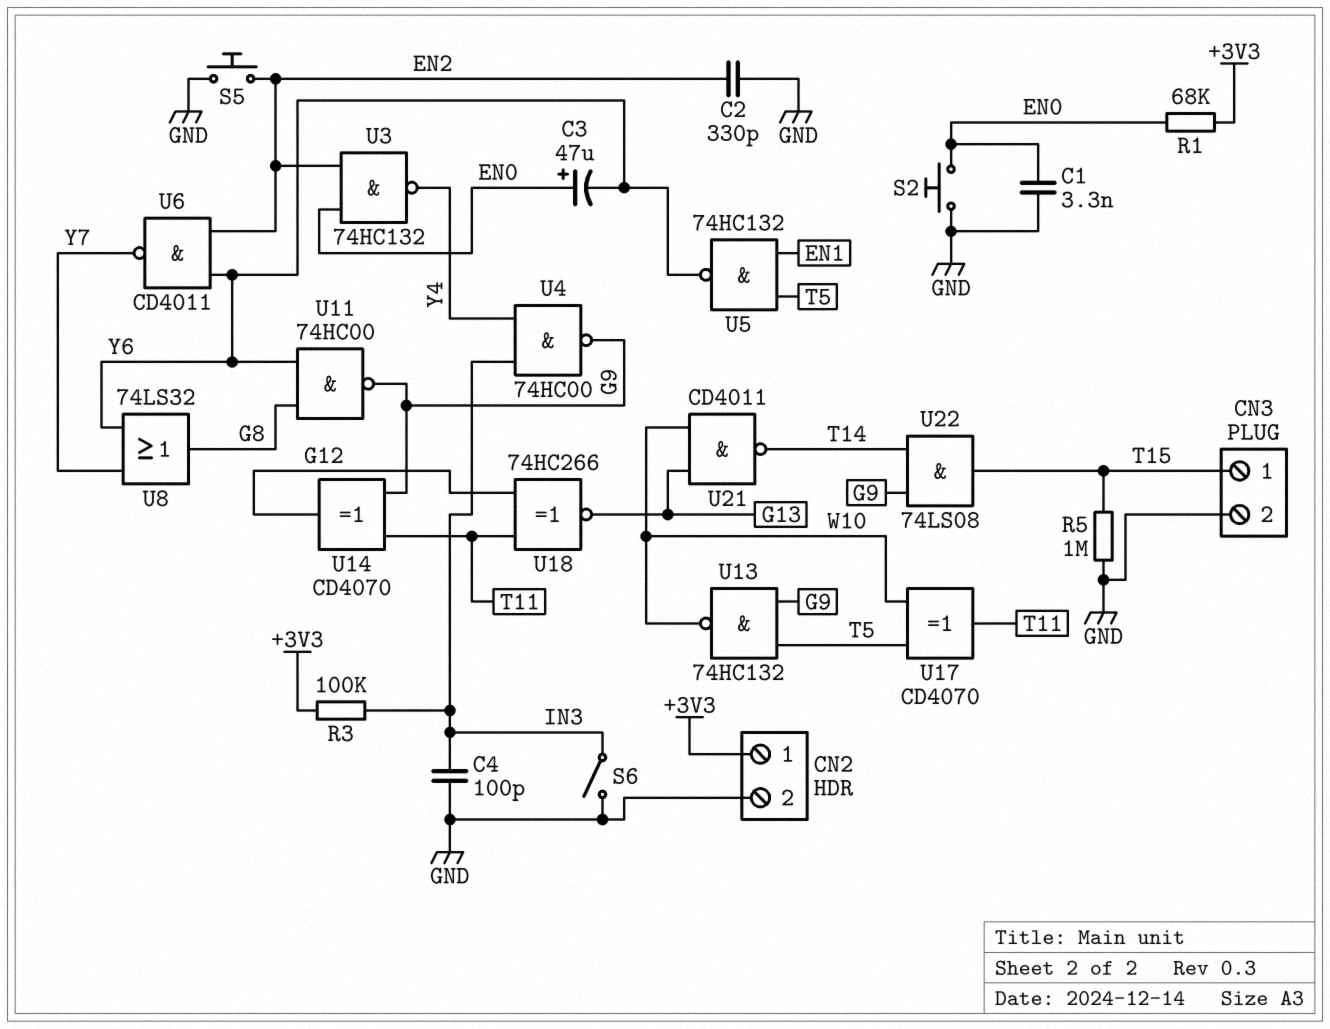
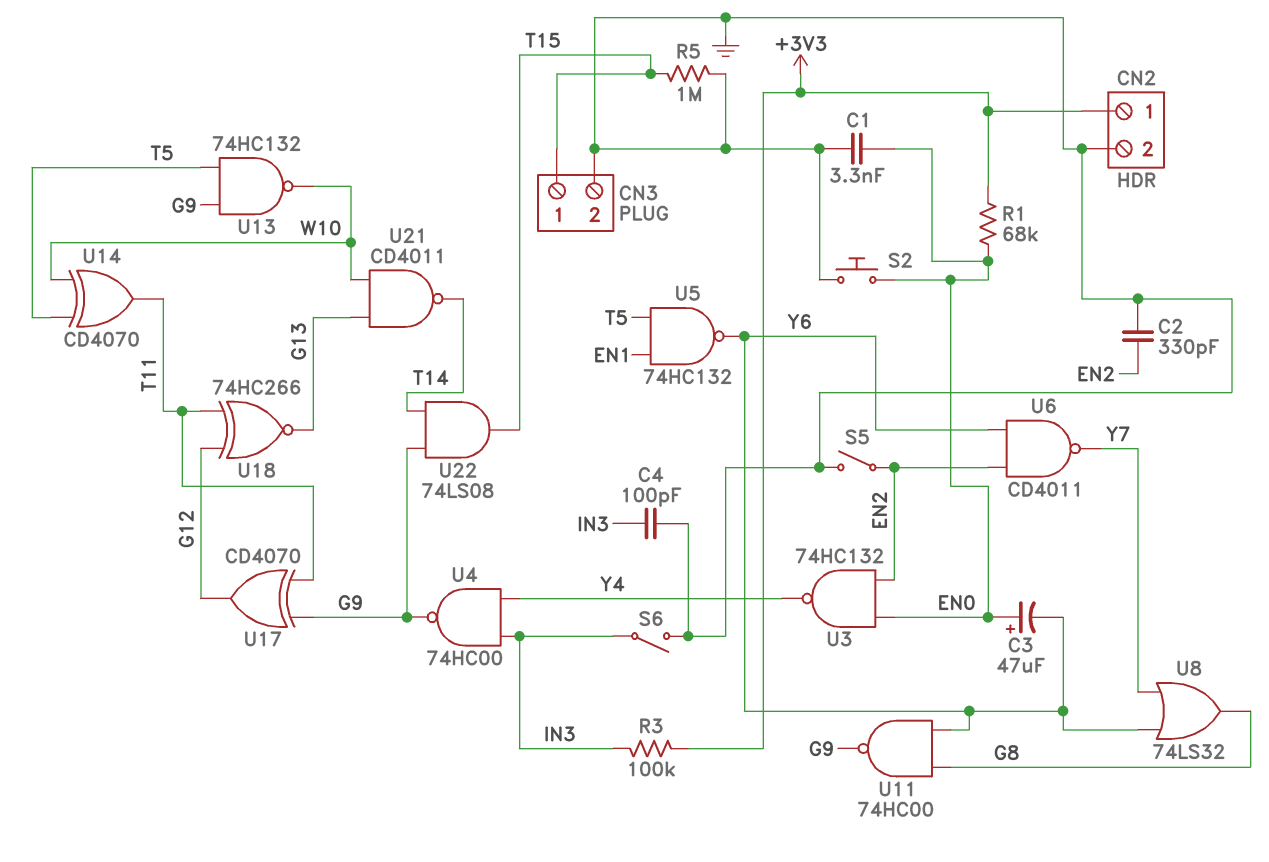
S5: button (EN2, GND) -> switch (EN2, GND)
U14: XOR CD4070 (in G9, in T11, out G12) -> XOR CD4070 (in T5, in W10, out T11)
U17: XOR CD4070 (in T5, in W10, out T11) -> XOR CD4070 (in G9, in T11, out G12)

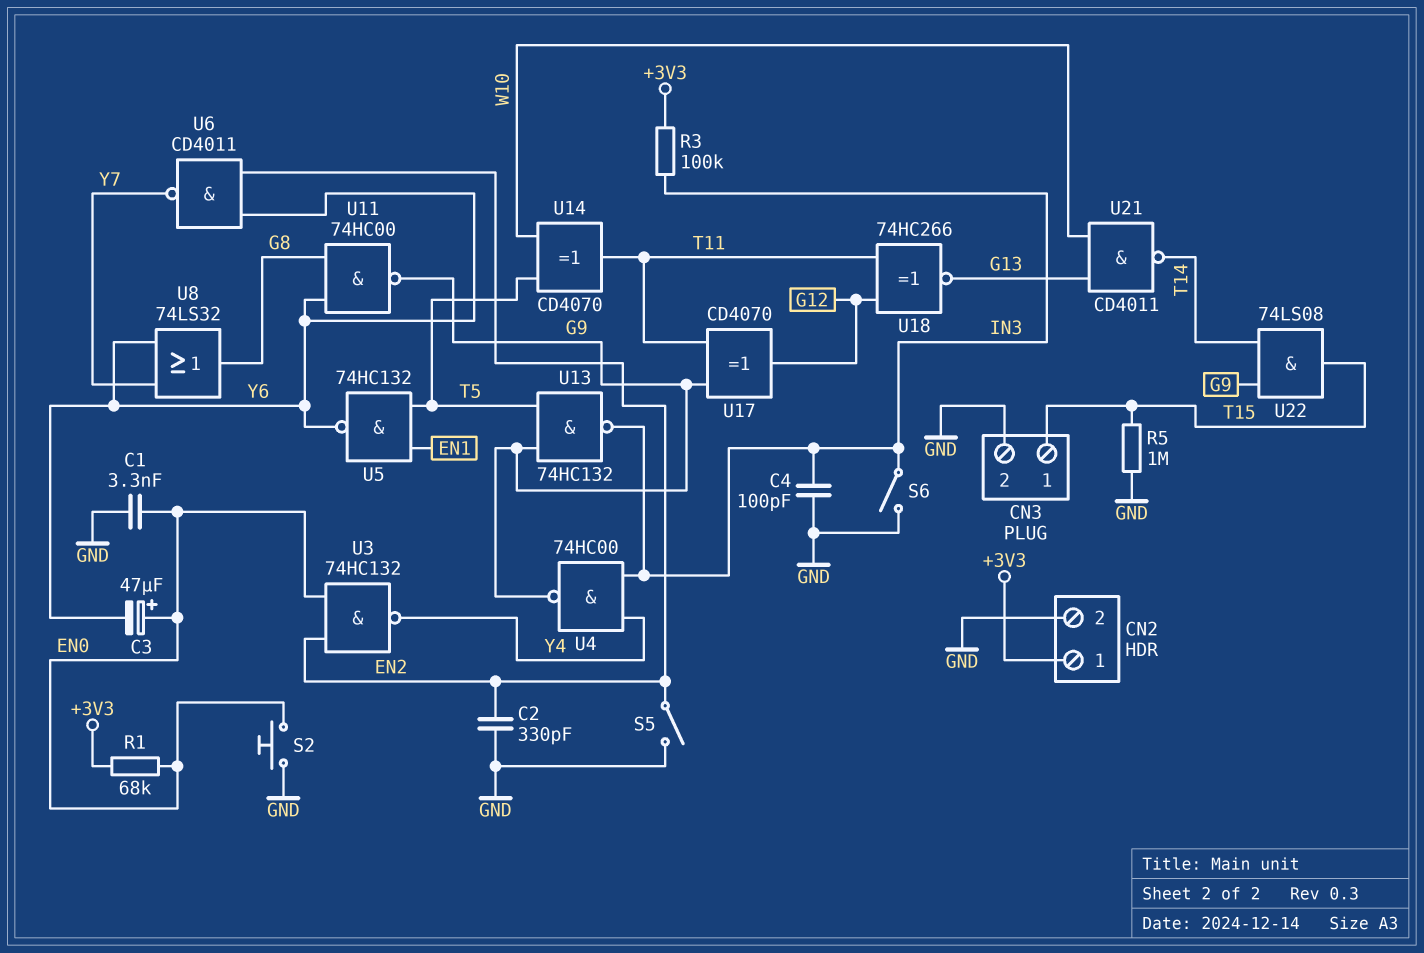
U13: NAND 74HC132 (in G9, in T5, out W10) -> NAND 74HC132 (in G9, in T5, out IN3)

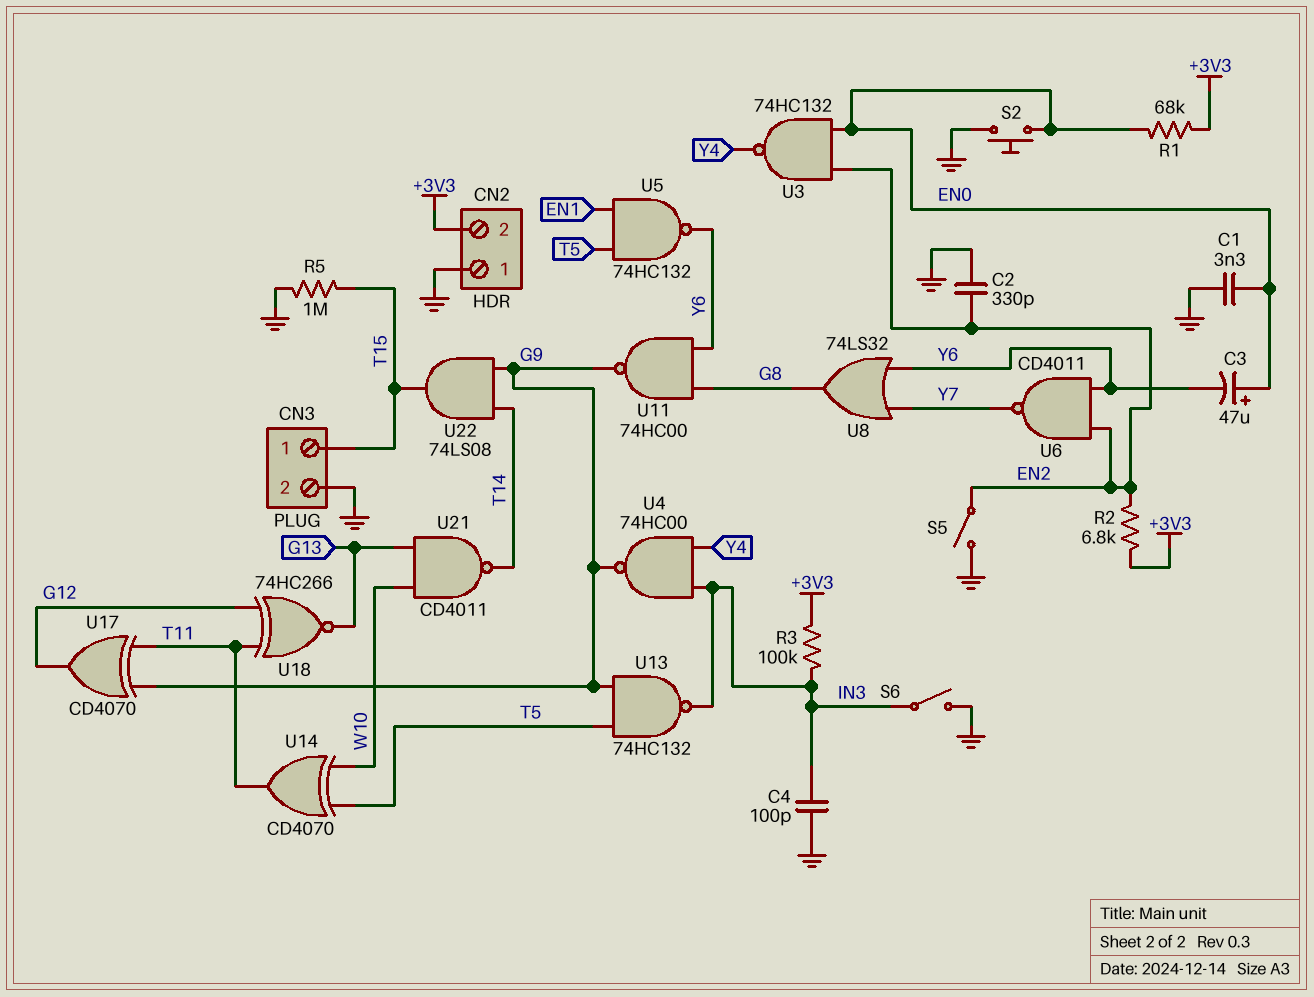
CN2 pin 1: +3V3 -> GND
CN2 pin 2: GND -> +3V3
R2: none -> 6.8k (+3V3, EN2)

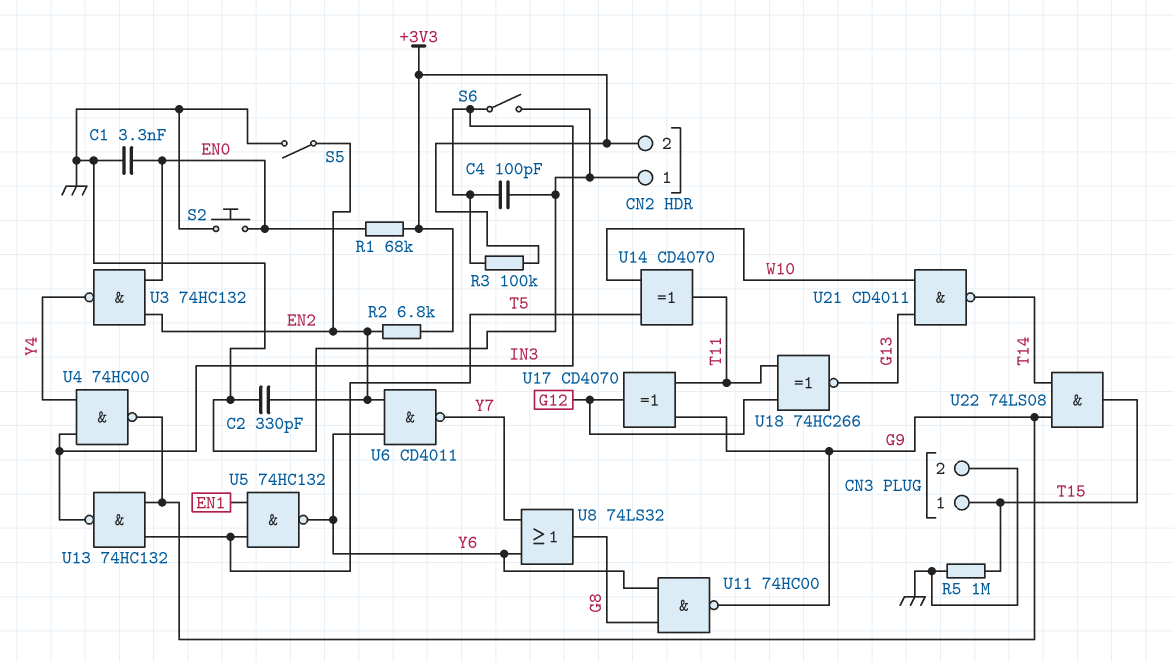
C3: 47uF (plus EN0, minus Y6) -> none

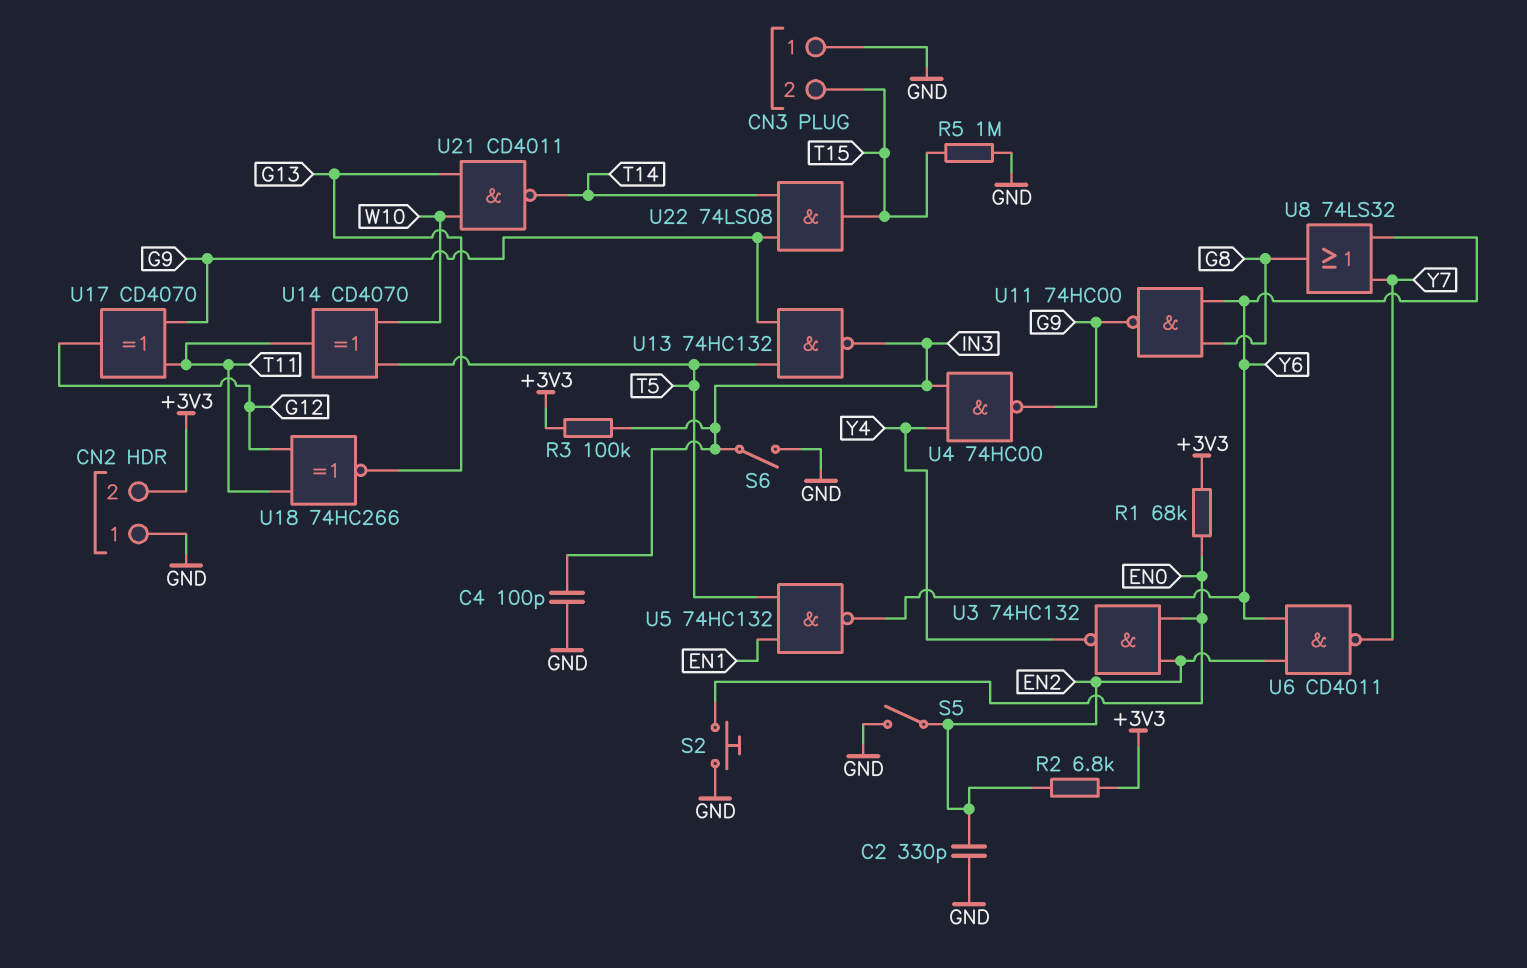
C1: 3.3nF (EN0, GND) -> none
CN3 pin 1: T15 -> GND
CN3 pin 2: GND -> T15

